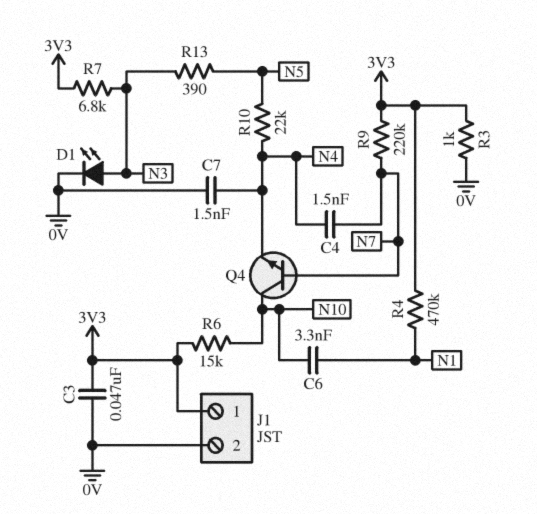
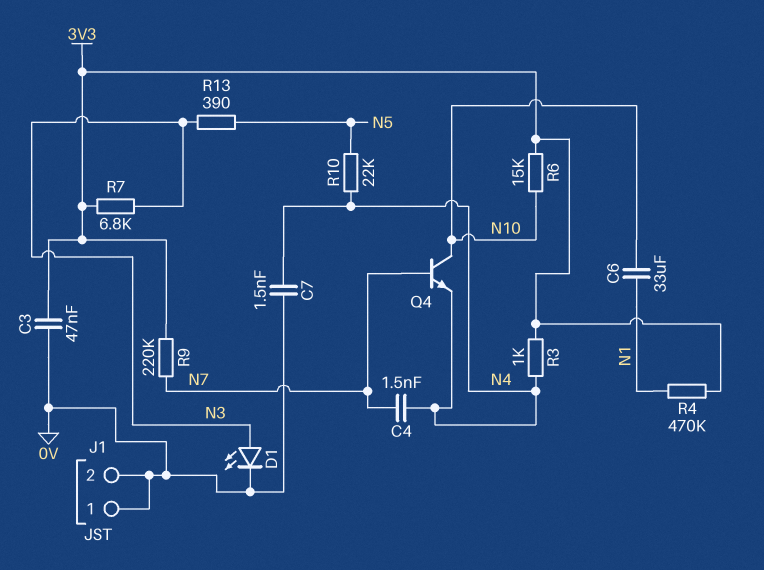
C6: 3.3nF (N1, N10) -> 33uF (N1, N10)
J1 pin 1: 3V3 -> 0V
R3: 1k (0V, 3V3) -> 1k (3V3, N4)

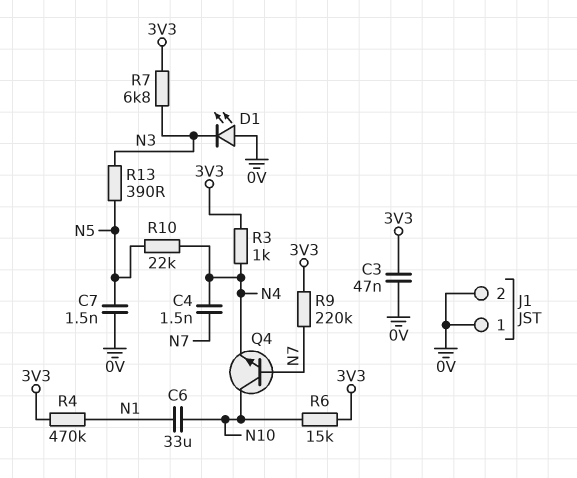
C7: 1.5nF (0V, N4) -> 1.5nF (0V, N5)
D1: LED (A N3, K 0V) -> LED (A 0V, K N3)

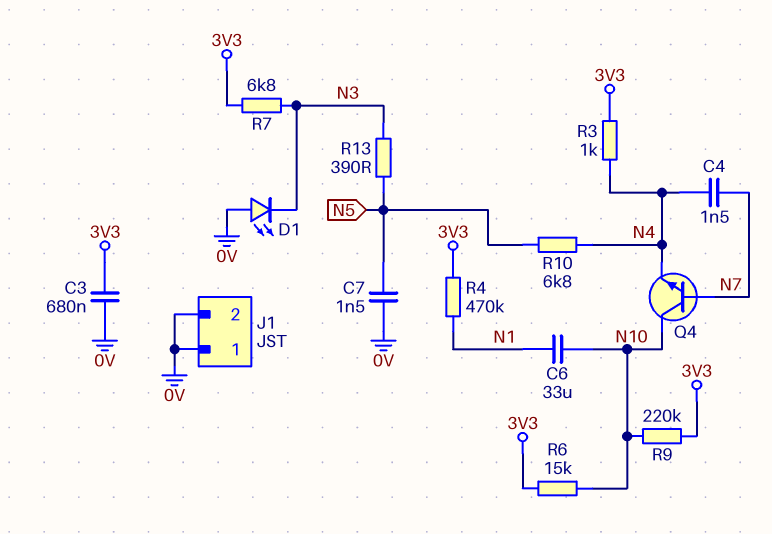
C3: 47nF (0V, 3V3) -> 680nF (0V, 3V3)
R9: 220k (3V3, N7) -> 220k (3V3, N10)
R10: 22k (N4, N5) -> 6.8k (N4, N5)

